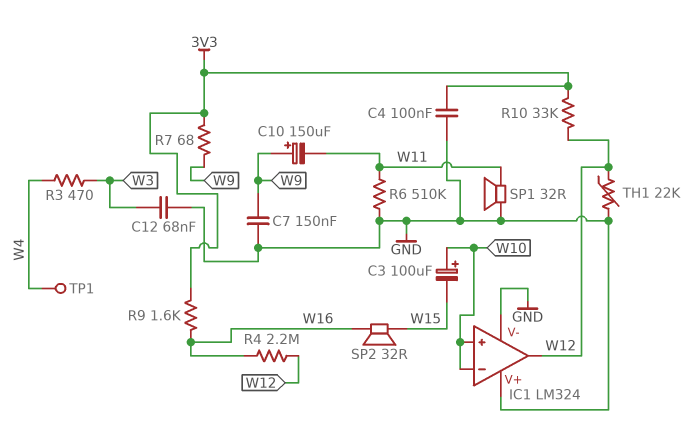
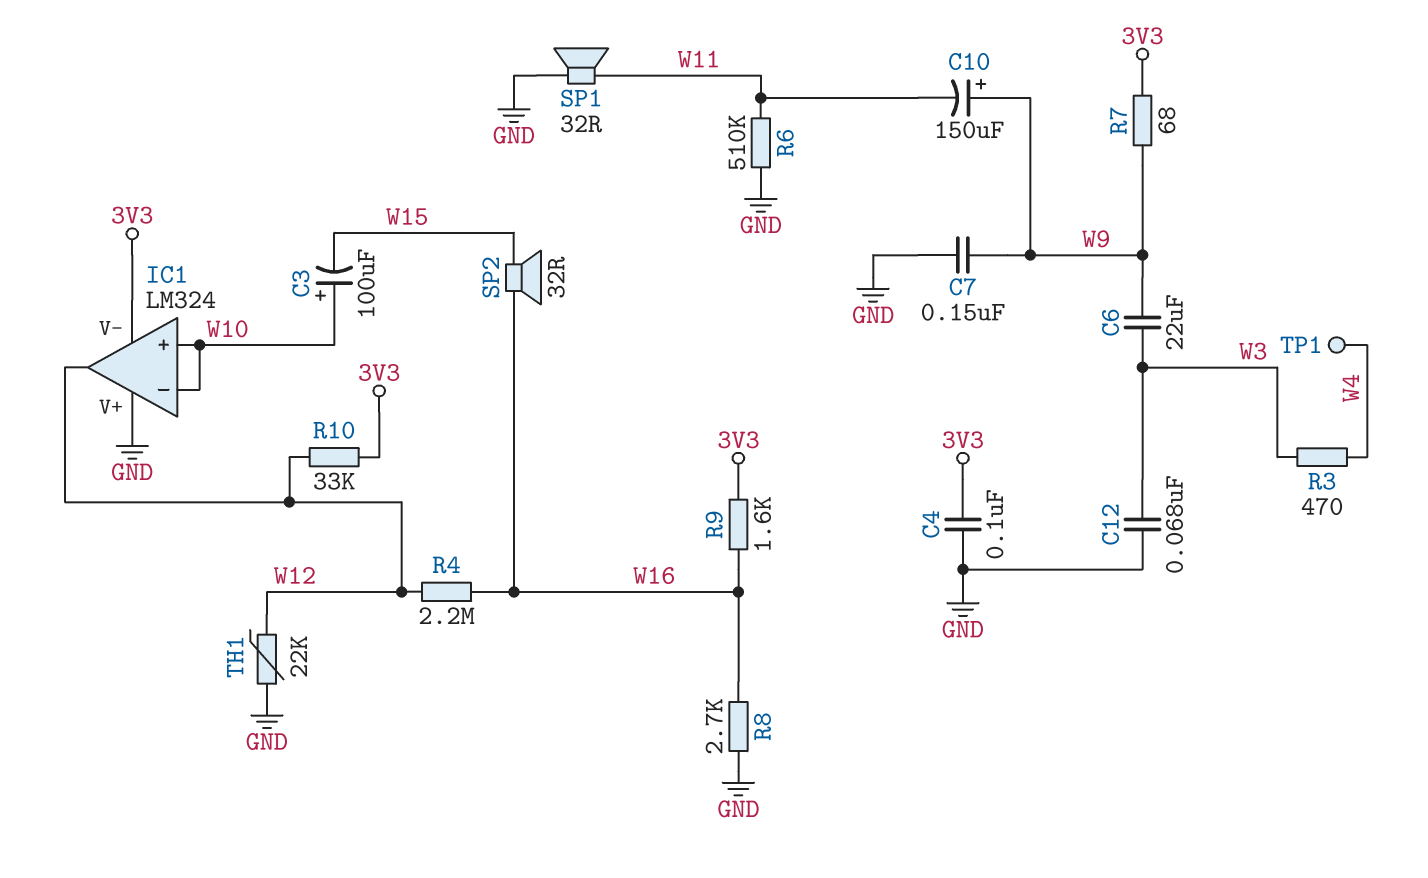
C6: none -> 22uF (W3, W9)
IC1 pin V-: GND -> 3V3
R8: none -> 2.7k (GND, W16)

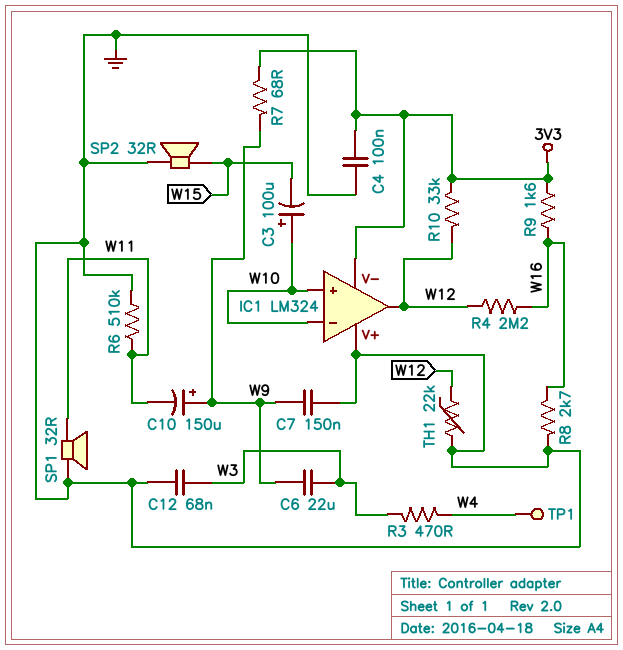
SP2: speaker 32R (W15, W16) -> speaker 32R (GND, W15)

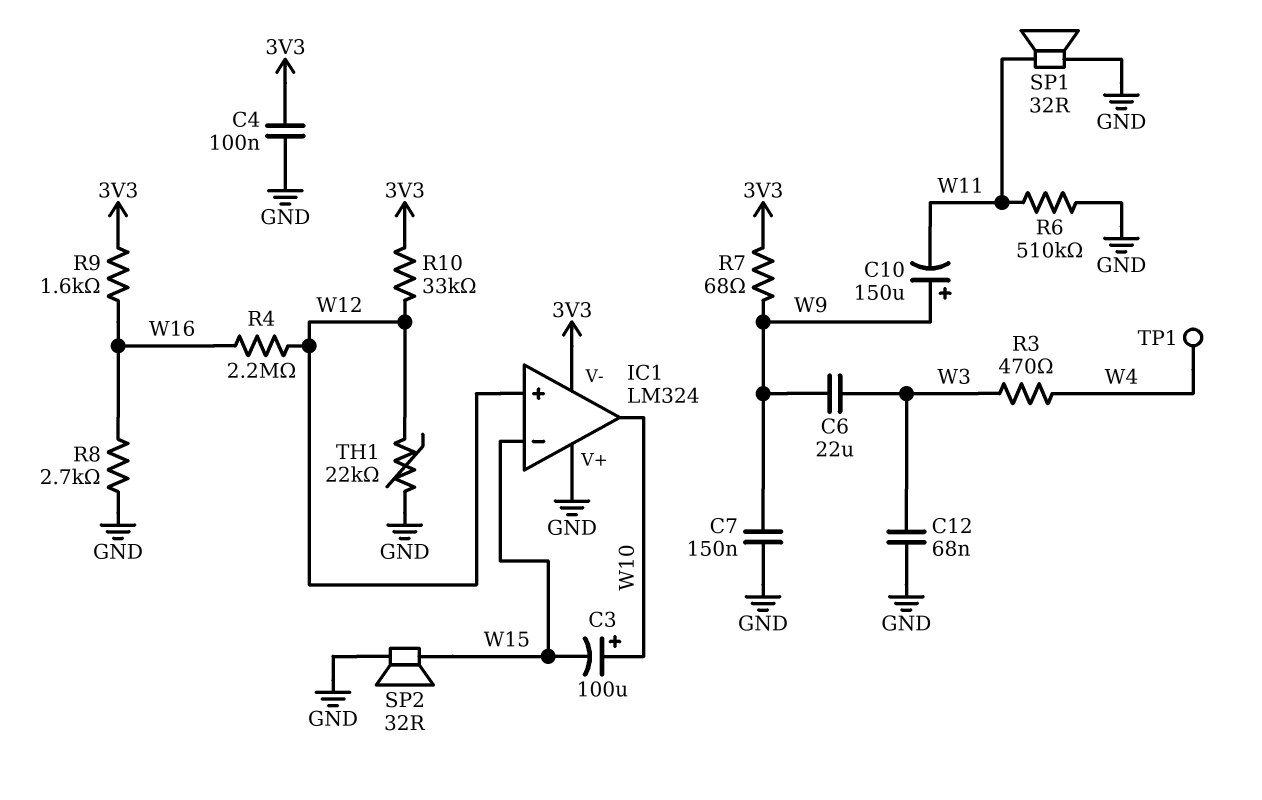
IC1 pin in+: W10 -> W12
IC1 pin in-: W10 -> W15
IC1 pin out: W12 -> W10

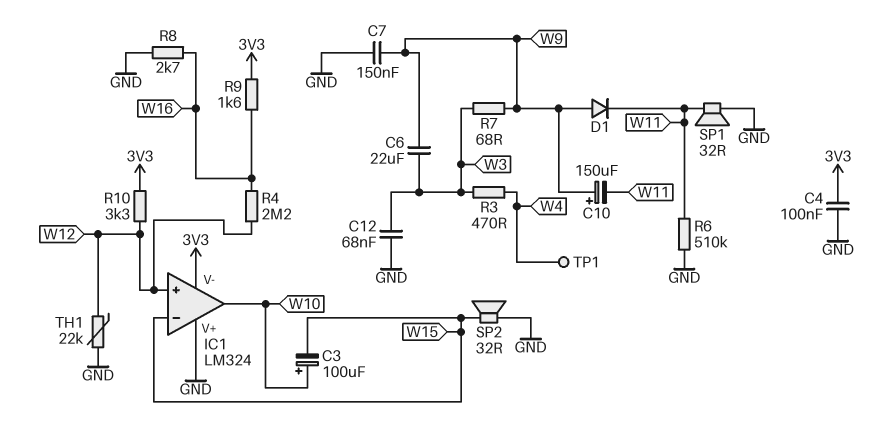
D1: none -> diode (A W9, K W11)
R7: 68 (3V3, W9) -> 68 (W3, W9)
R10: 33k (3V3, W12) -> 3.3k (3V3, W12)

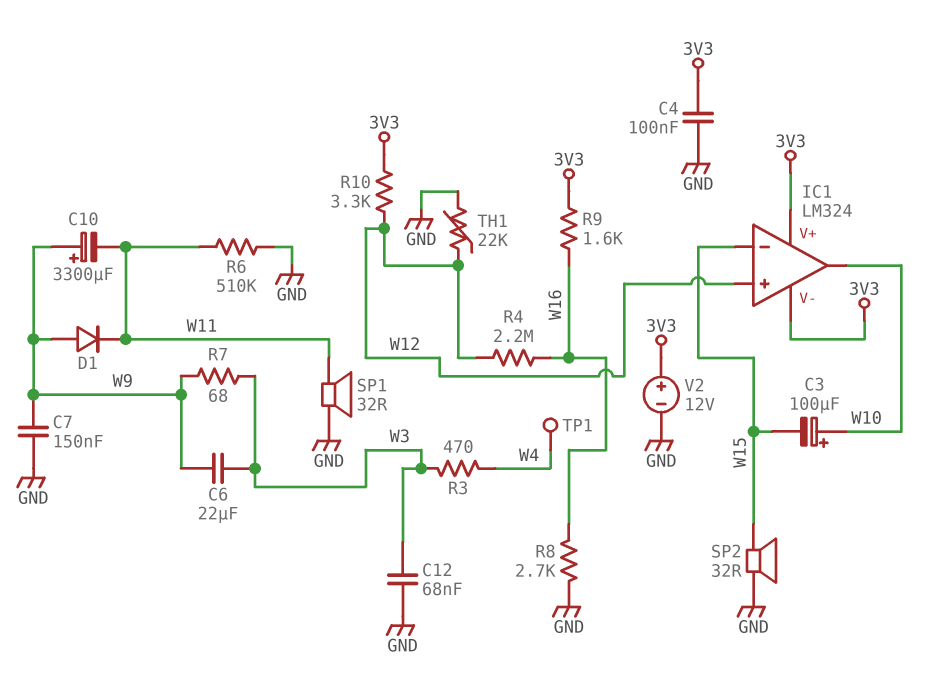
C10: 150uF (plus W9, minus W11) -> 3300uF (plus W9, minus W11)
IC1 pin V+: GND -> 3V3
V2: none -> 12V (plus 3V3, minus GND)

